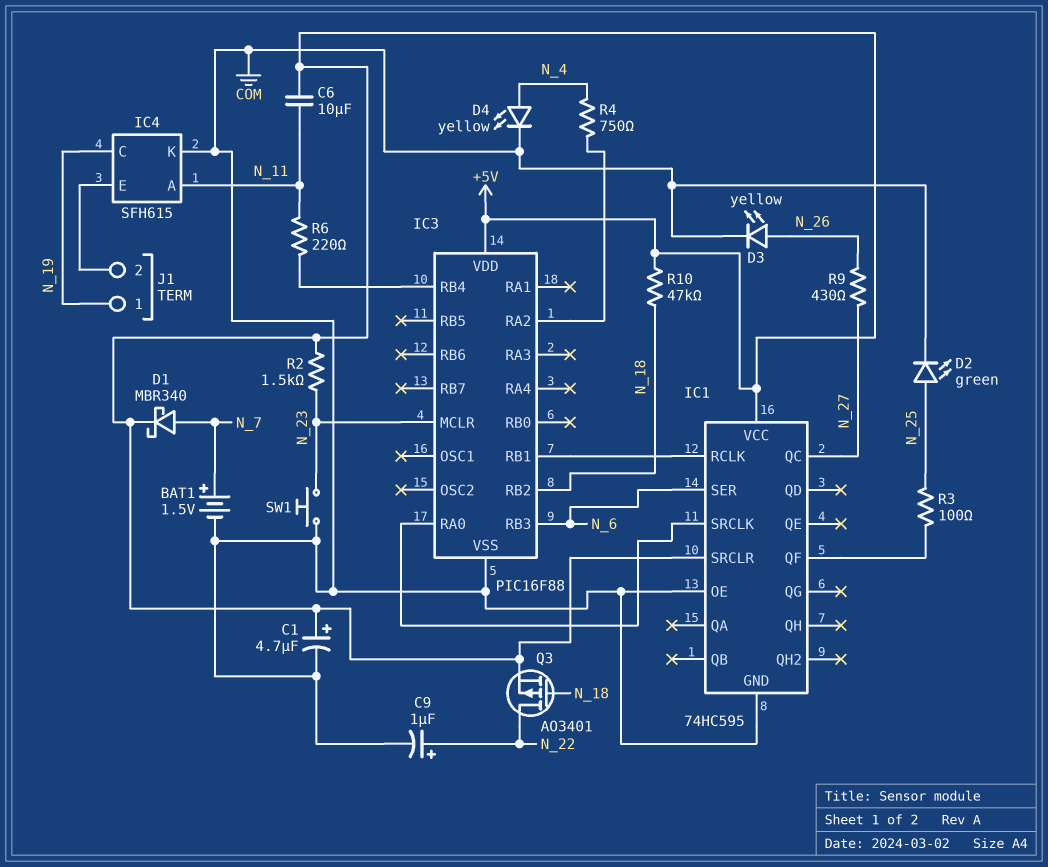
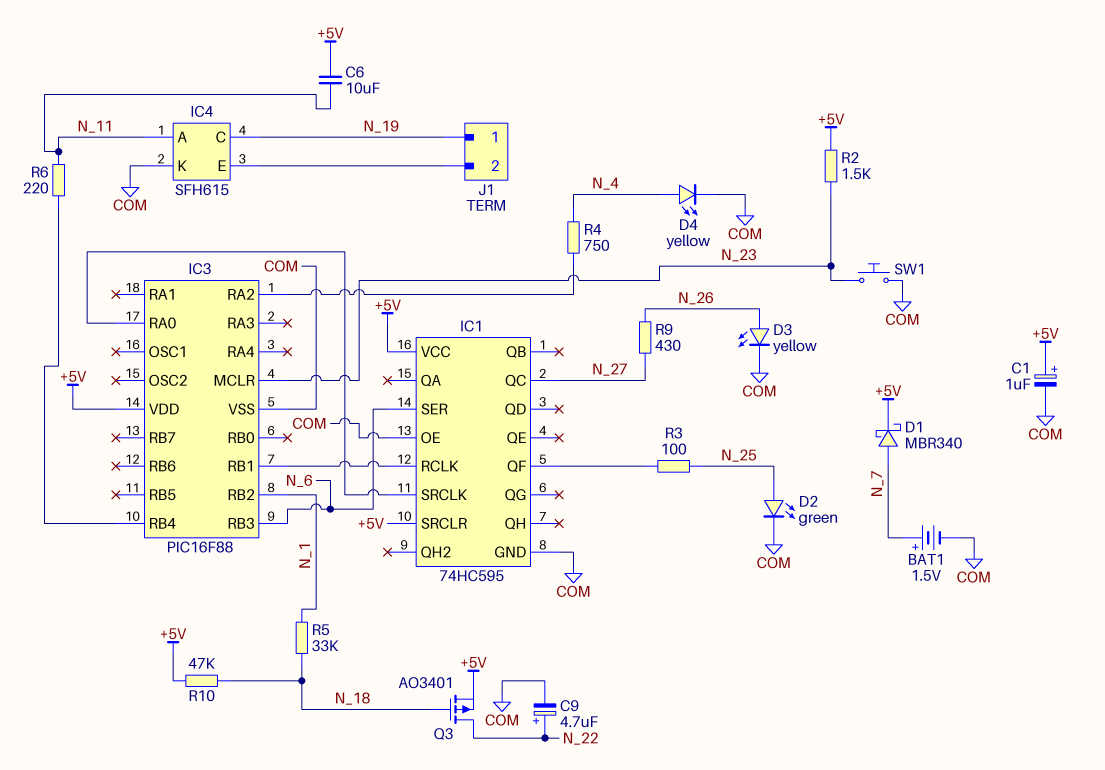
C1: 4.7uF (plus +5V, minus COM) -> 1uF (plus +5V, minus COM)
C9: 1uF (plus N_22, minus COM) -> 4.7uF (plus N_22, minus COM)
IC3 pin RB2: N_18 -> N_1
R5: none -> 33k (N_1, N_18)

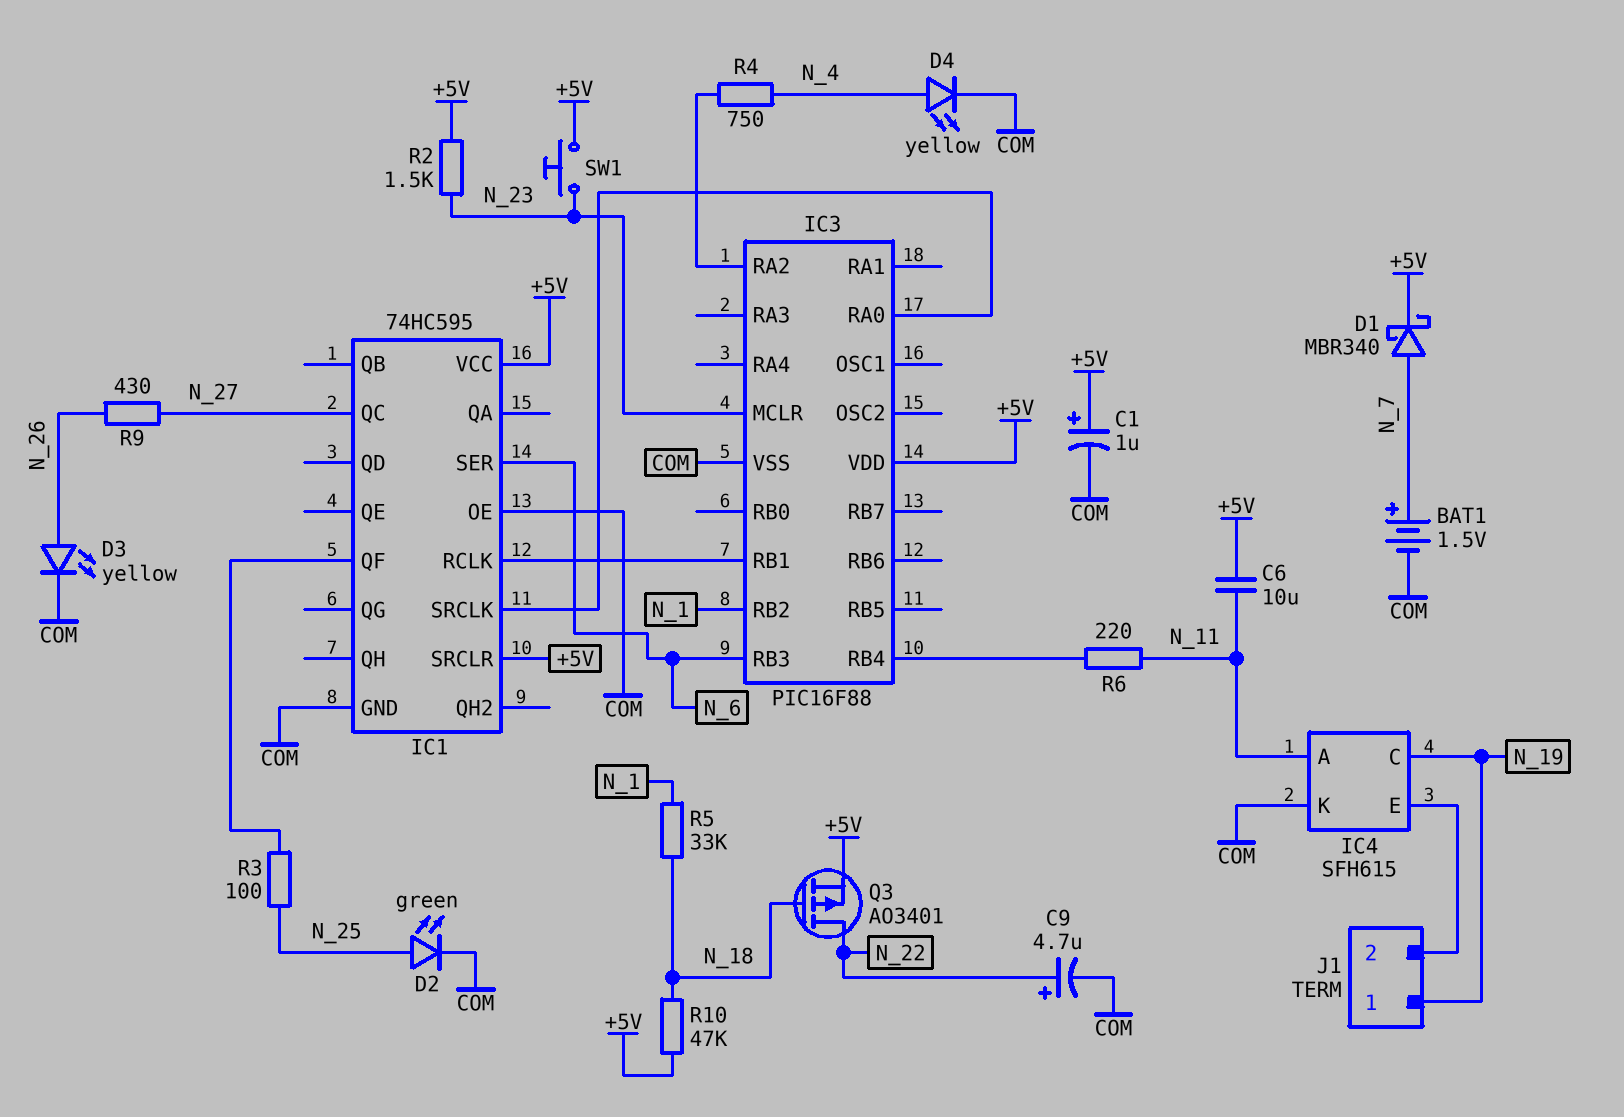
SW1: button (COM, N_23) -> button (+5V, N_23)

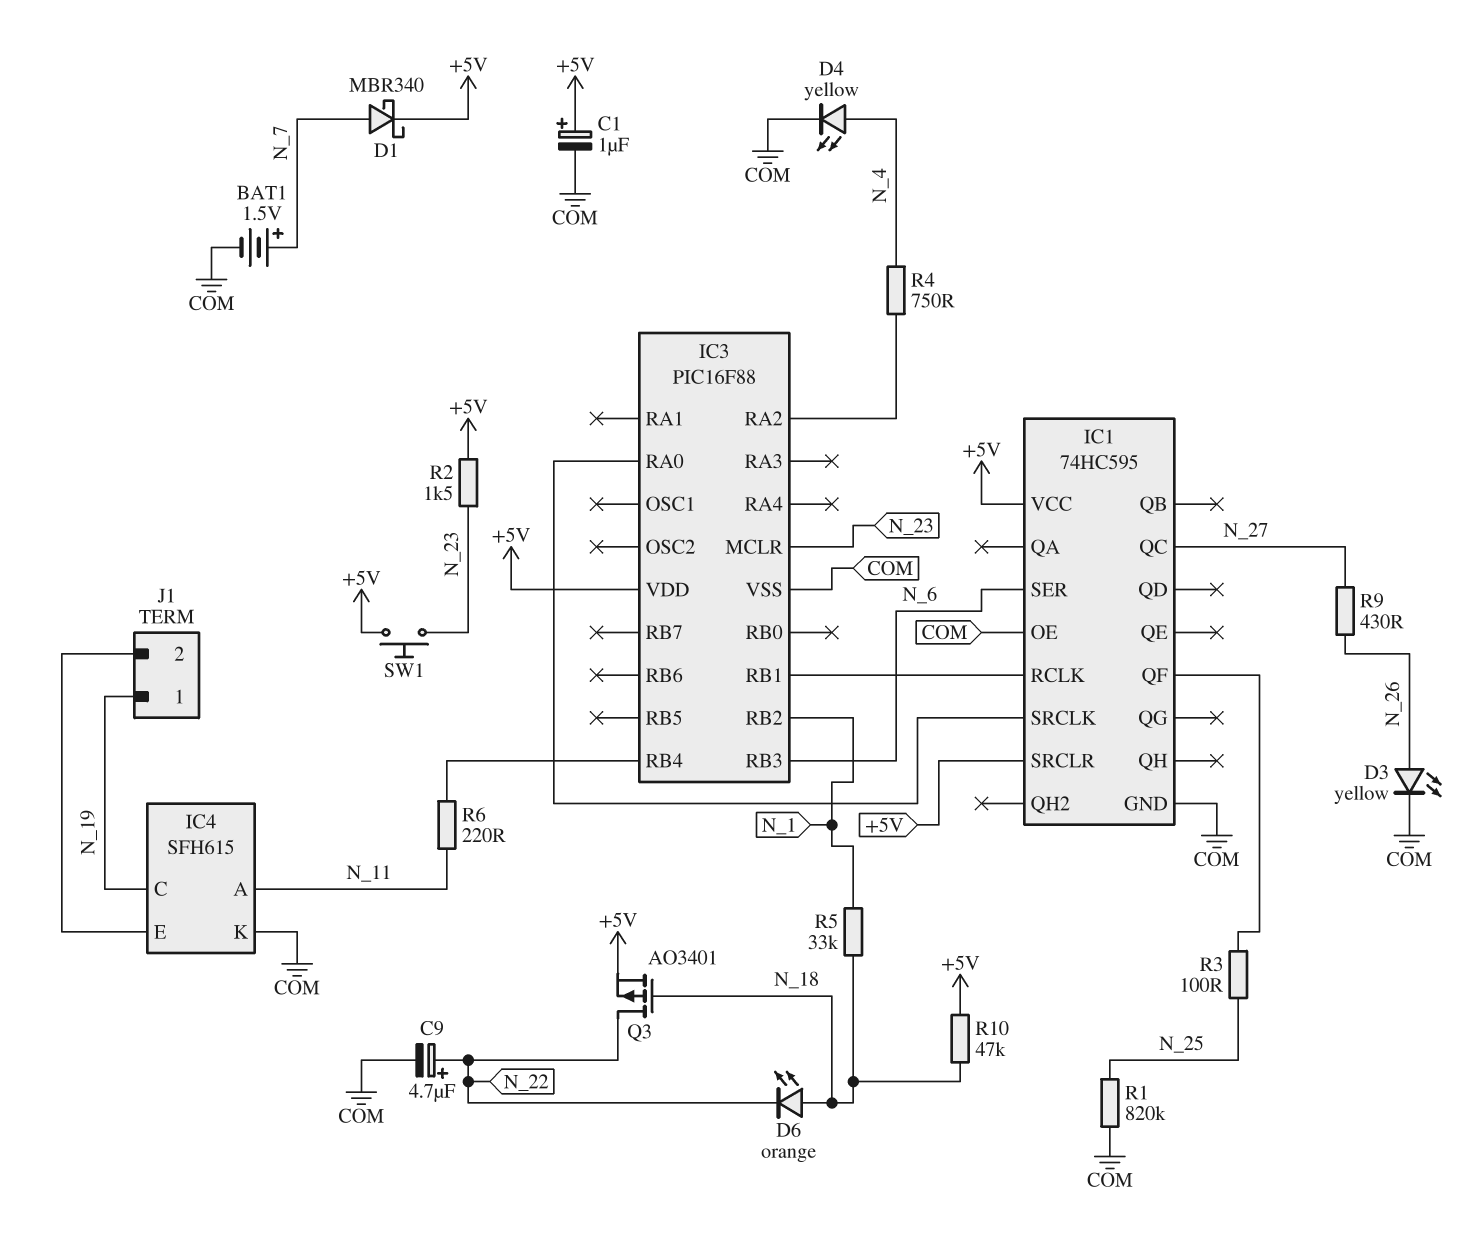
C6: 10uF (+5V, N_11) -> none
D2: LED green (A N_25, K COM) -> none
D6: none -> LED orange (A N_18, K N_22)
R1: none -> 820k (COM, N_25)

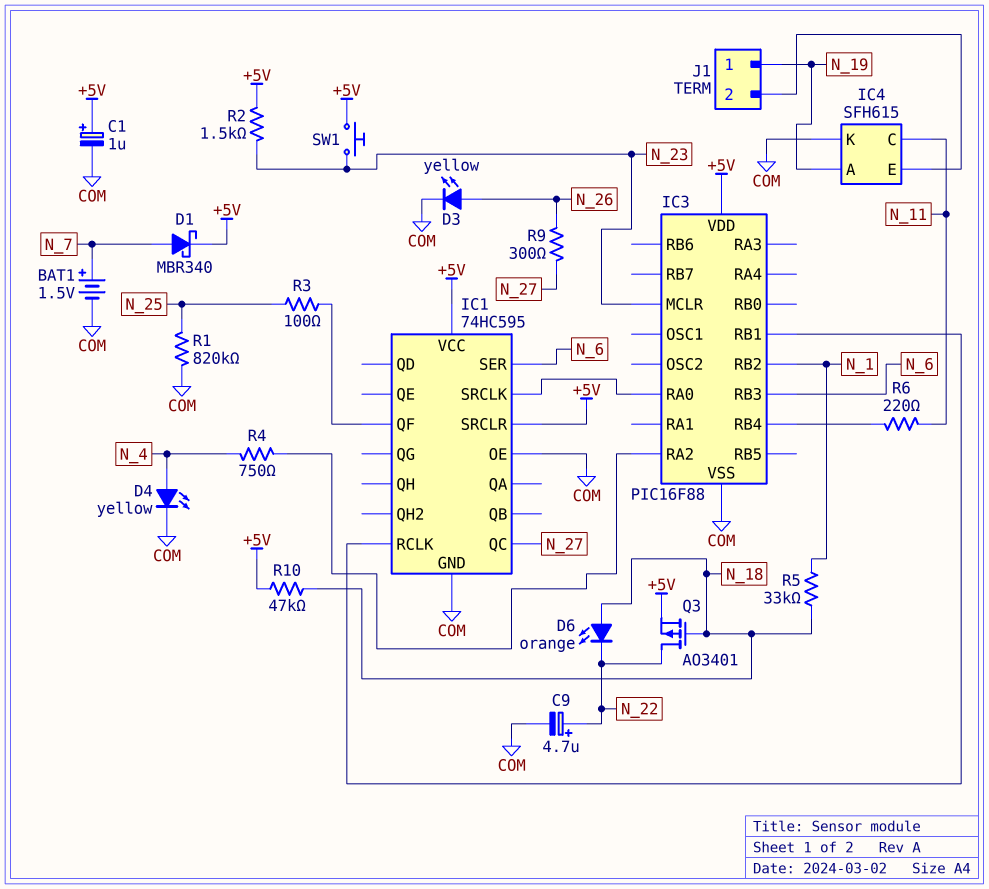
IC4 pin A: N_11 -> N_19
IC4 pin C: N_19 -> N_11
R9: 430 (N_26, N_27) -> 300 (N_26, N_27)

